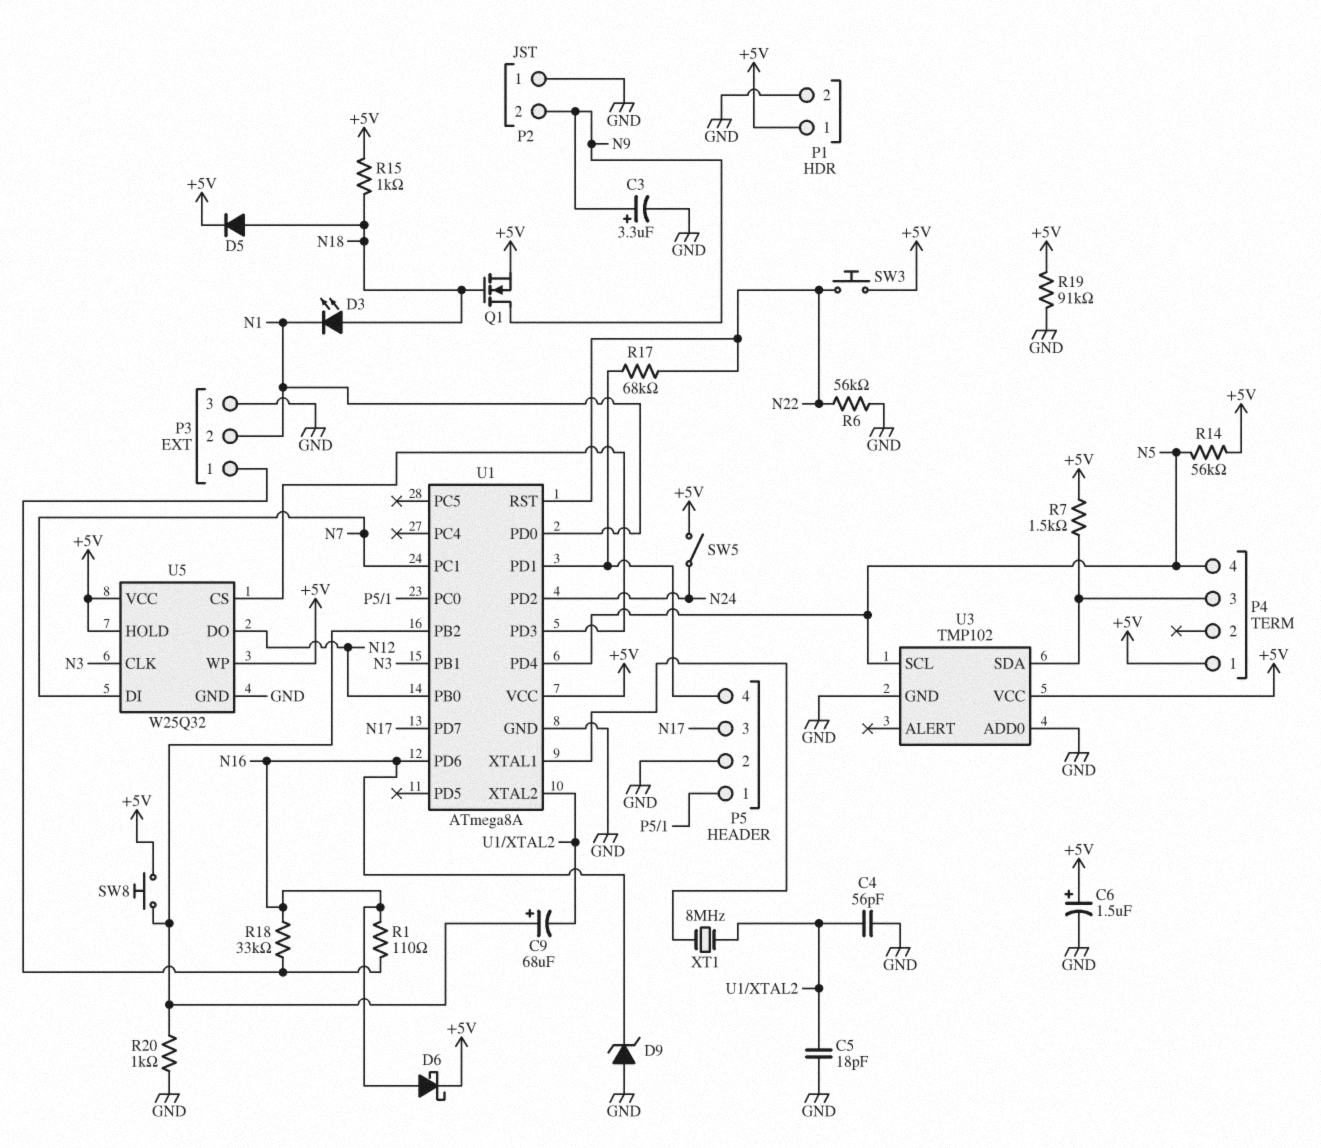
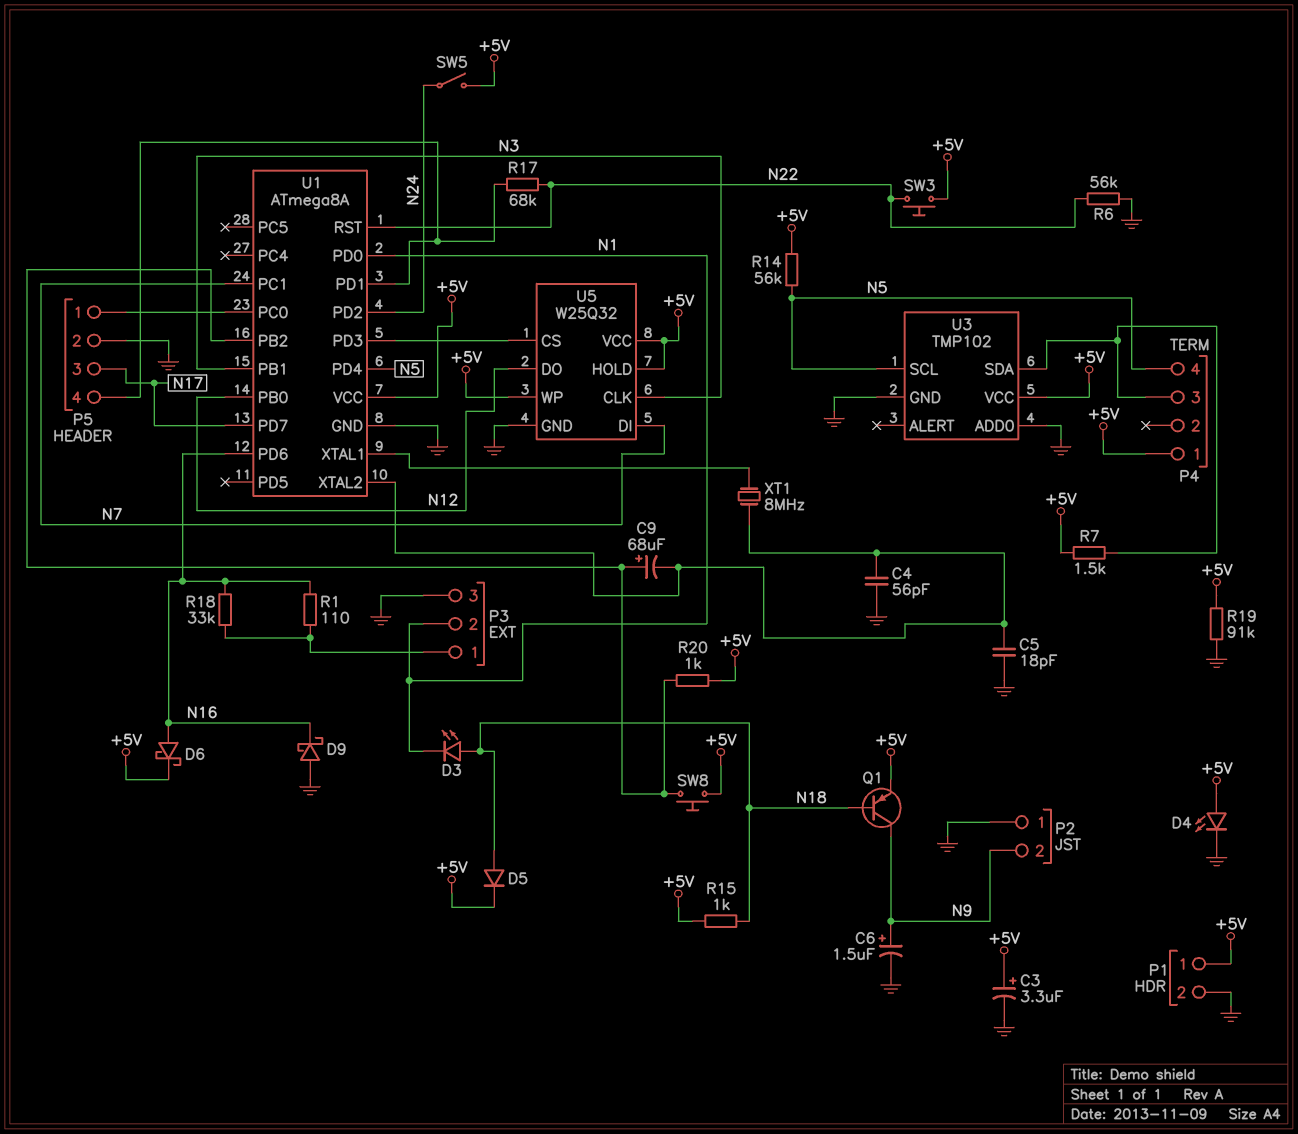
C3: 3.3uF (plus N9, minus GND) -> 3.3uF (plus +5V, minus GND)
C6: 1.5uF (plus +5V, minus GND) -> 1.5uF (plus N9, minus GND)
D4: none -> LED (A +5V, K GND)
D9: zener (A GND, K N16) -> schottky (A GND, K N16)
Q1: NMOS (G N18, D N9, S +5V) -> PNP (B N18, C N9, E +5V)
R20: 1k (GND, U1/PB2) -> 1k (+5V, U1/PB2)

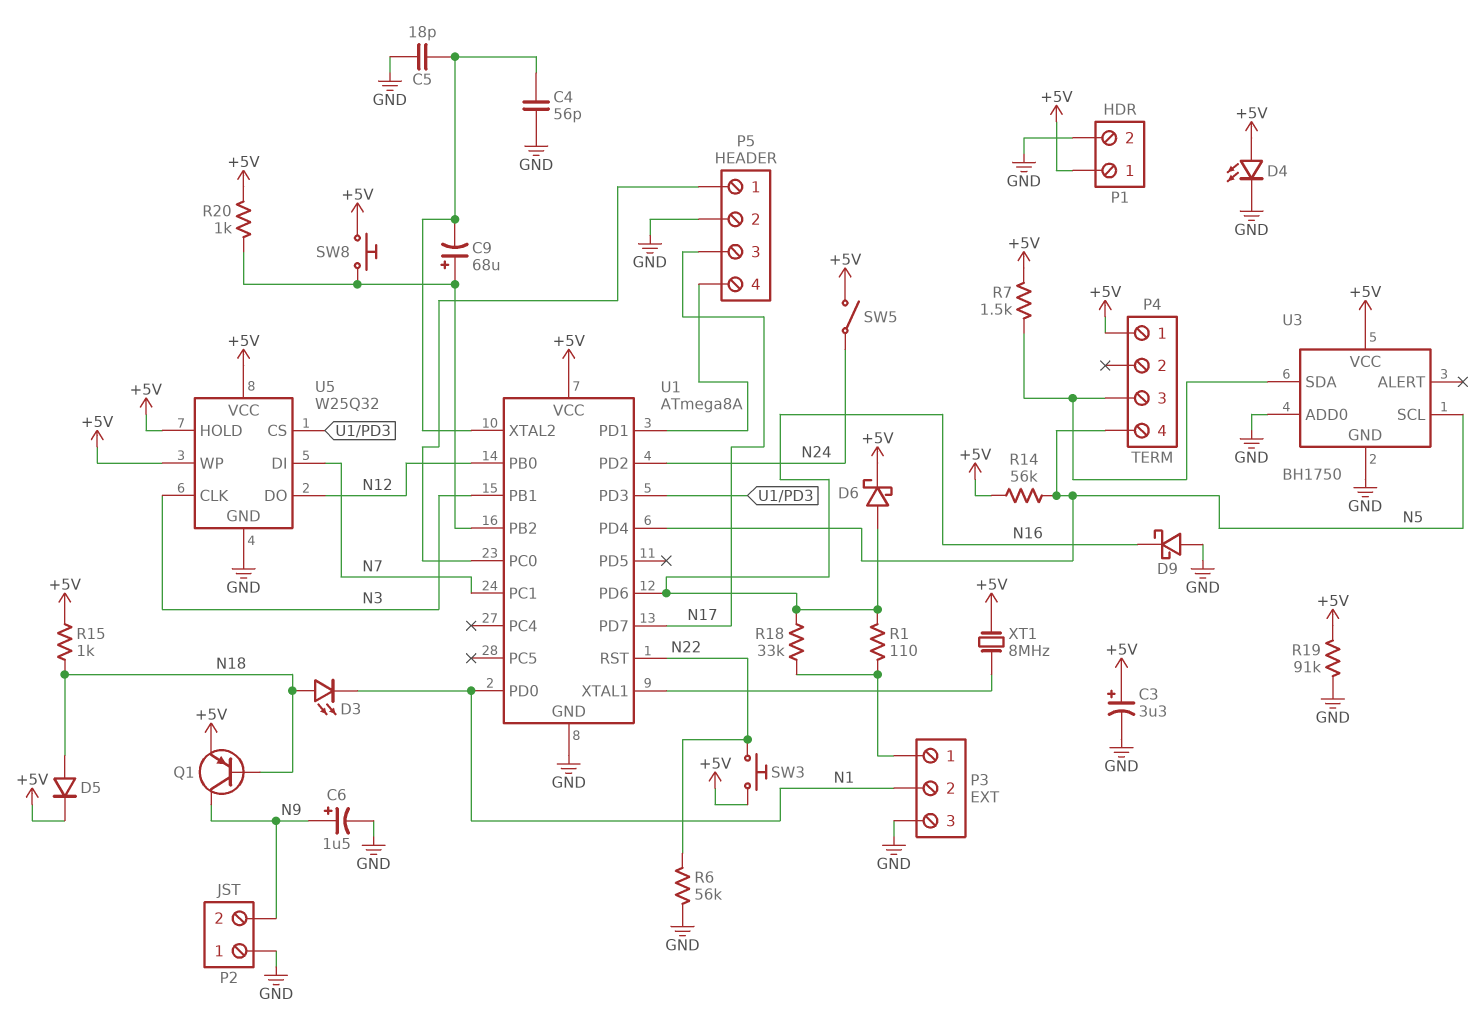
R17: 68k (N22, P5/4) -> none
U3: TMP102 -> BH1750
XT1: 8MHz (U1/XTAL1, U1/XTAL2) -> 8MHz (+5V, U1/XTAL1)

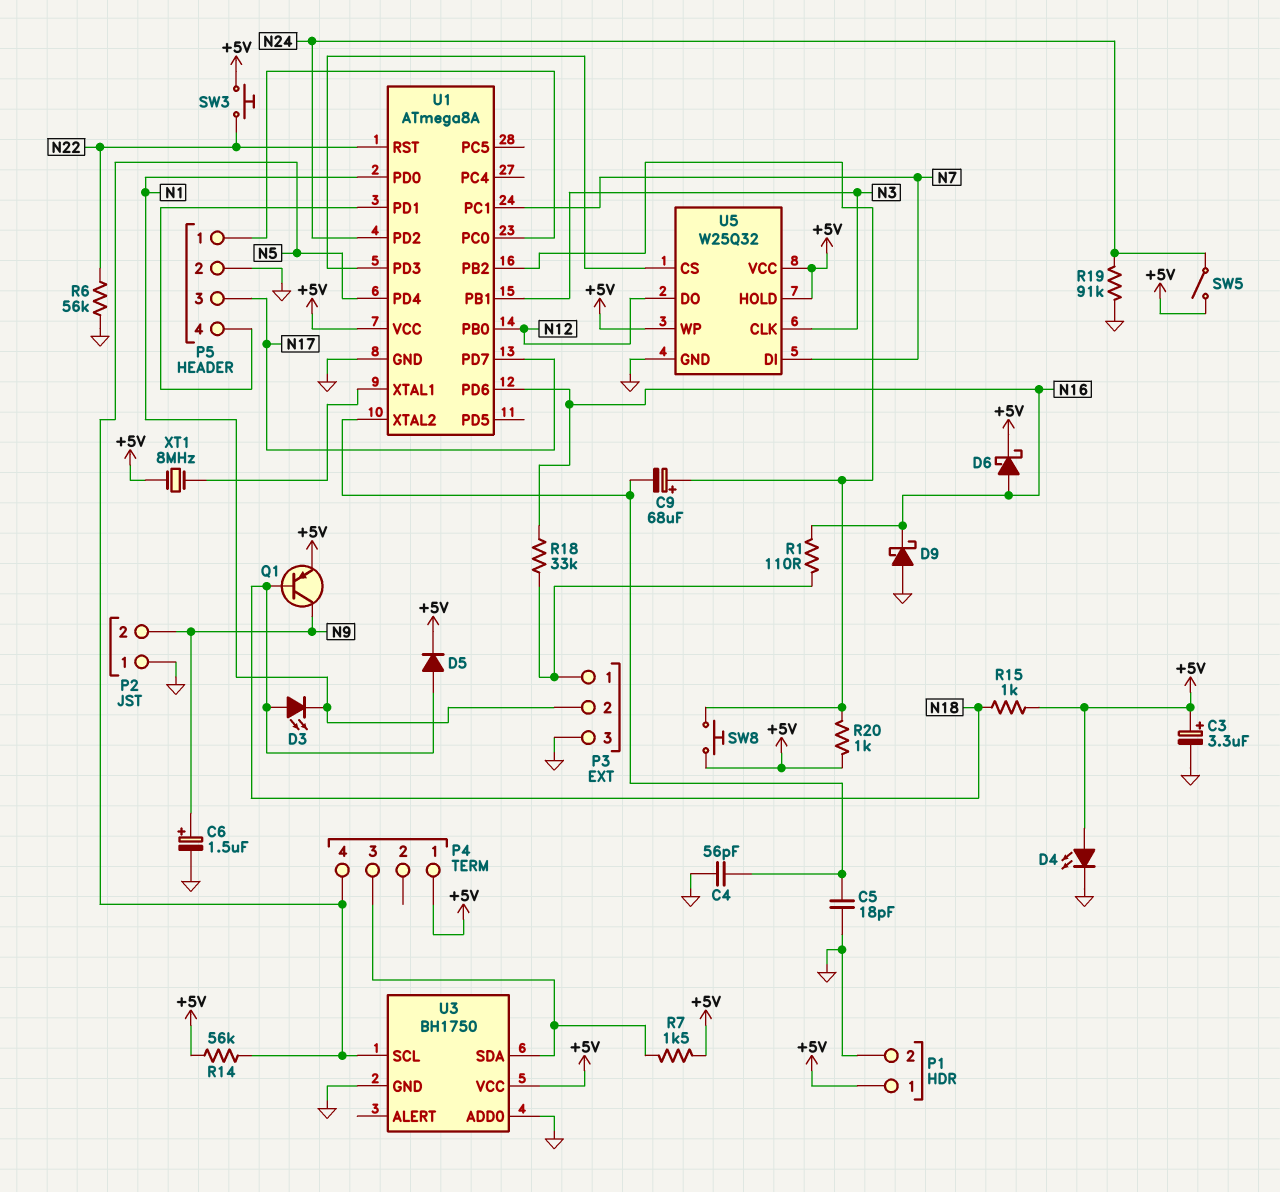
R19: 91k (+5V, GND) -> 91k (GND, N24)

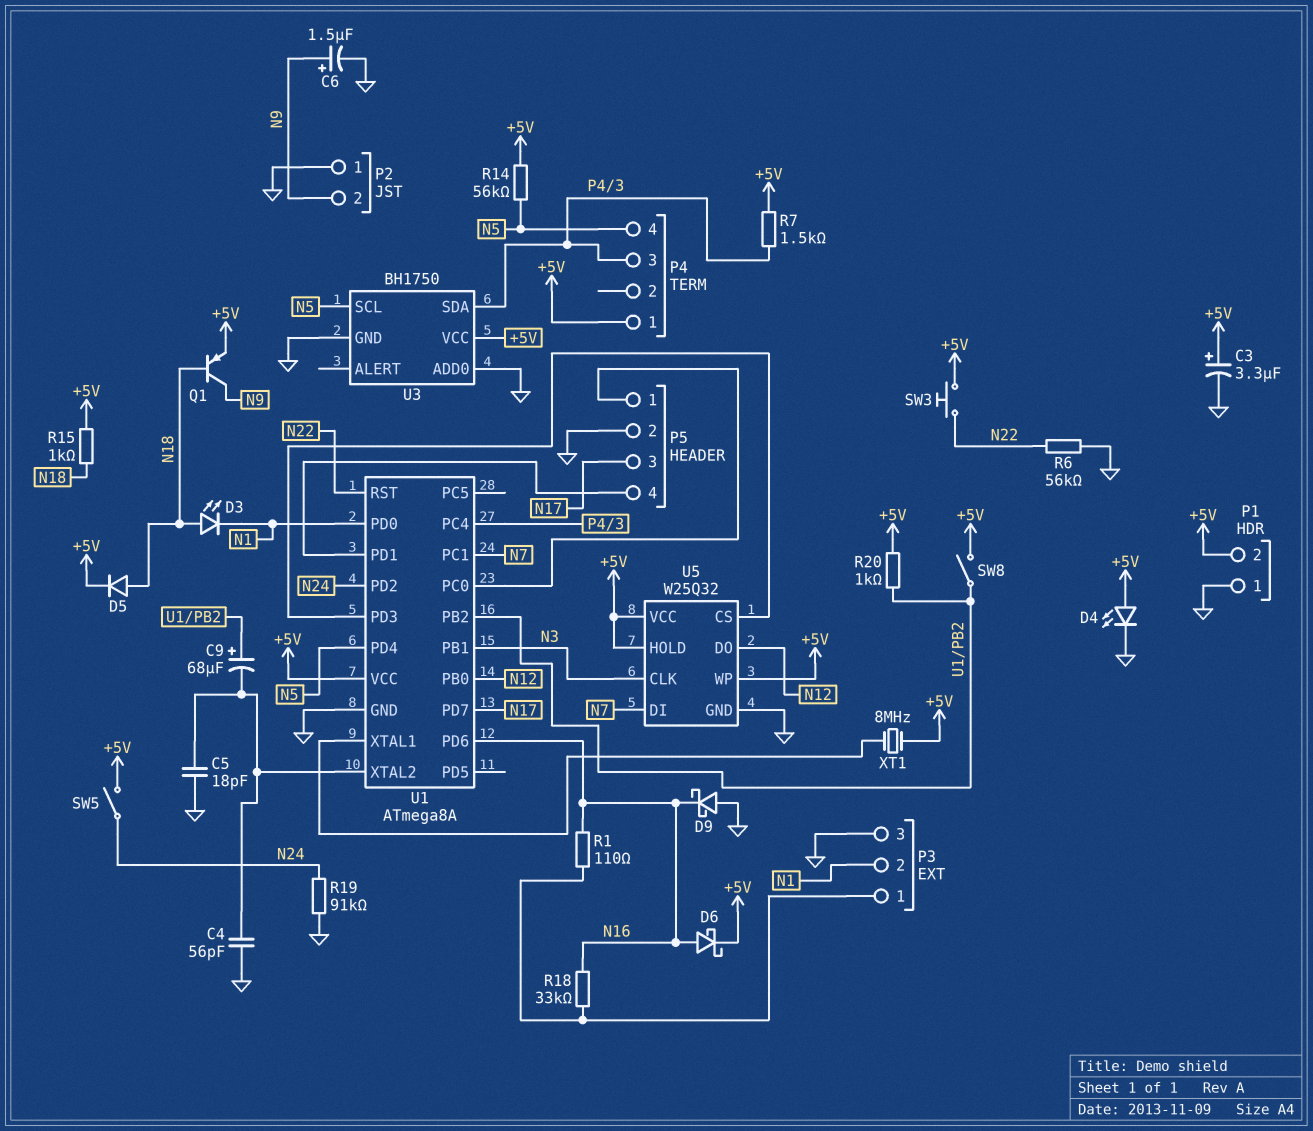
P1 pin 1: +5V -> GND
P1 pin 2: GND -> +5V
SW8: button (+5V, U1/PB2) -> switch (+5V, U1/PB2)
U1 pin PC4: none -> P4/3

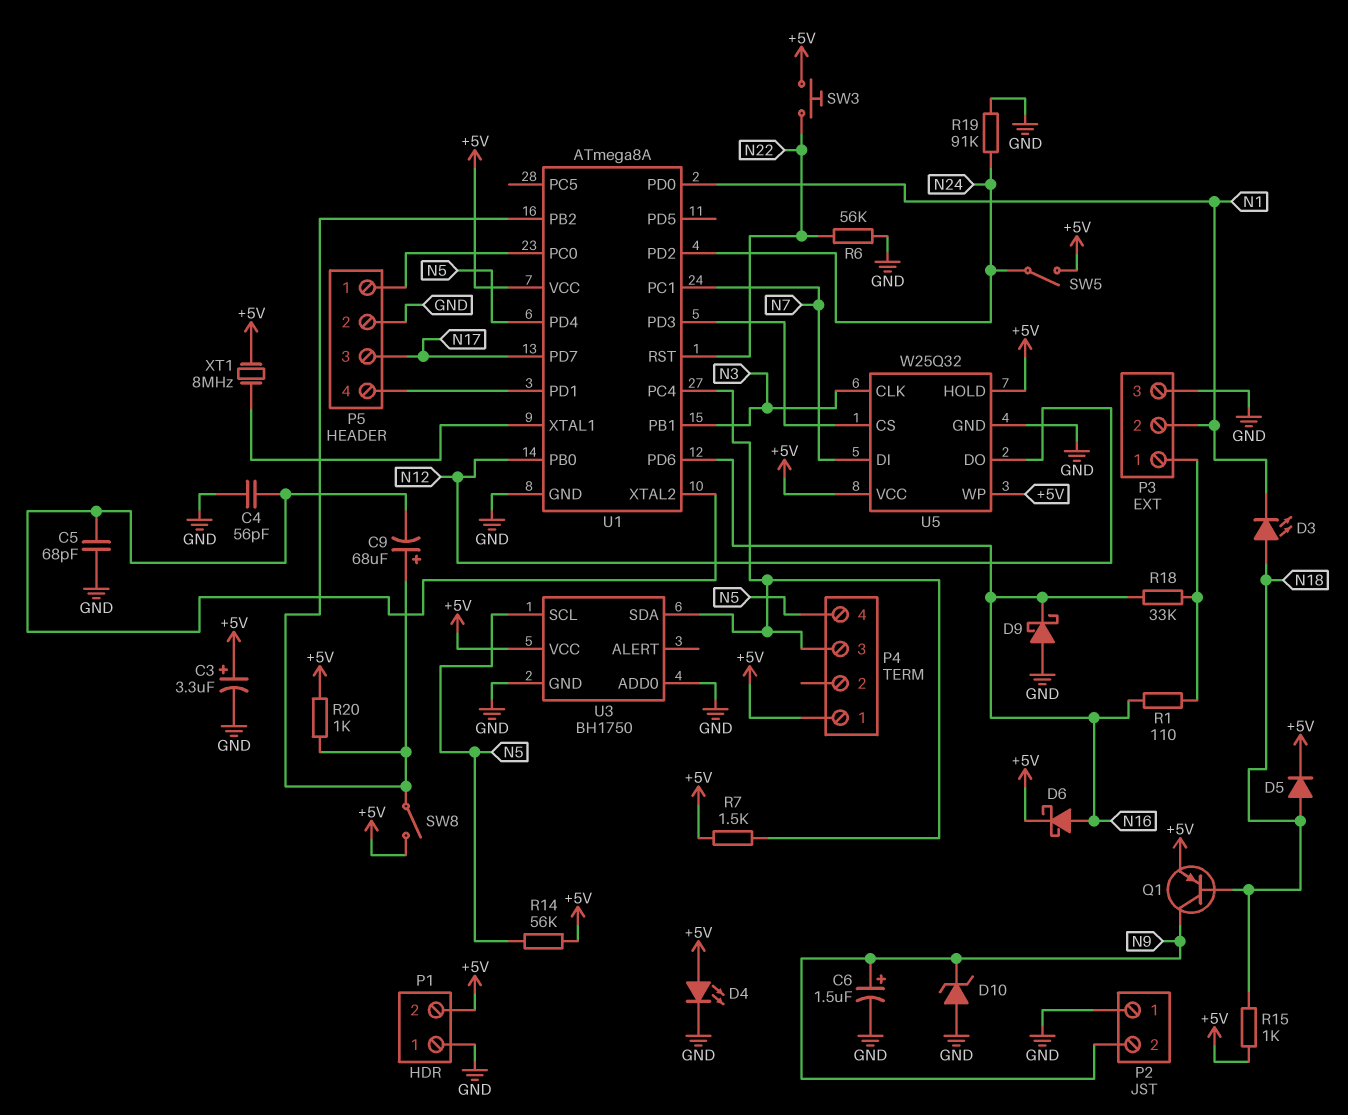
C5: 18pF (GND, U1/XTAL2) -> 68pF (GND, U1/XTAL2)
D10: none -> zener (A GND, K N9)

